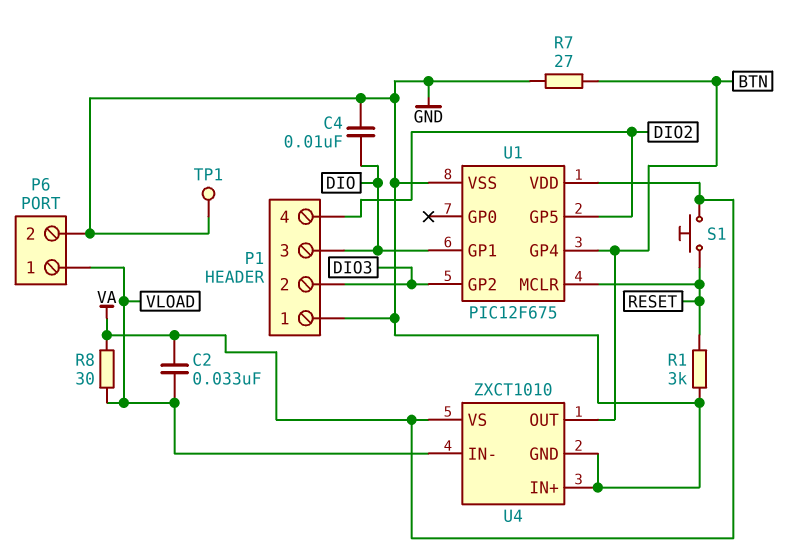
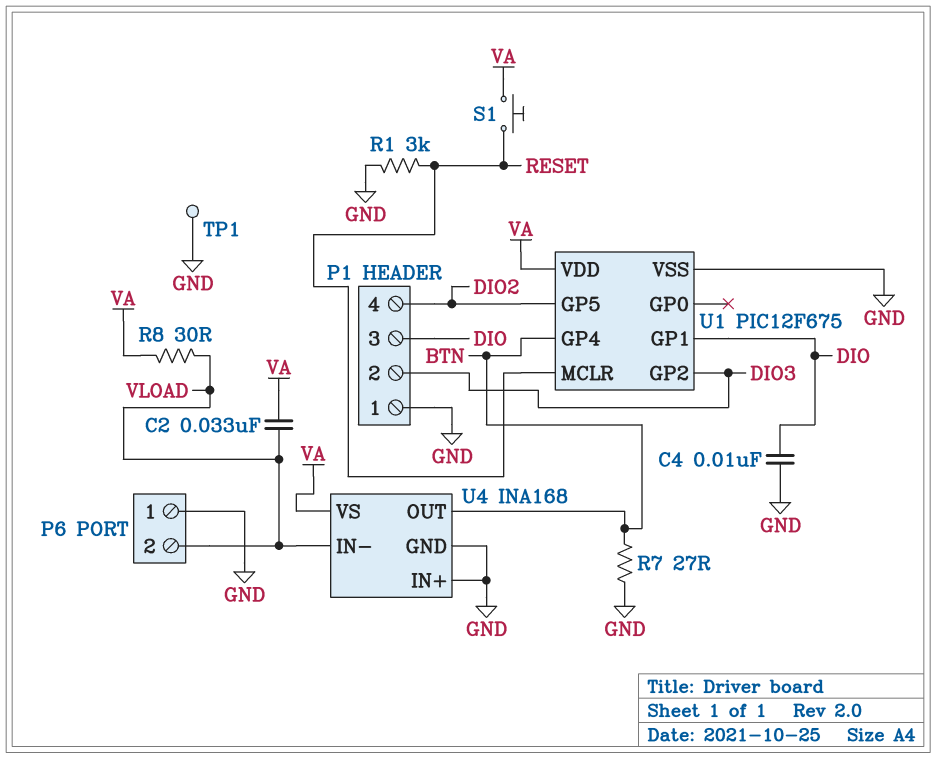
P6 pin 1: VLOAD -> GND
P6 pin 2: GND -> VLOAD
U4: ZXCT1010 -> INA168

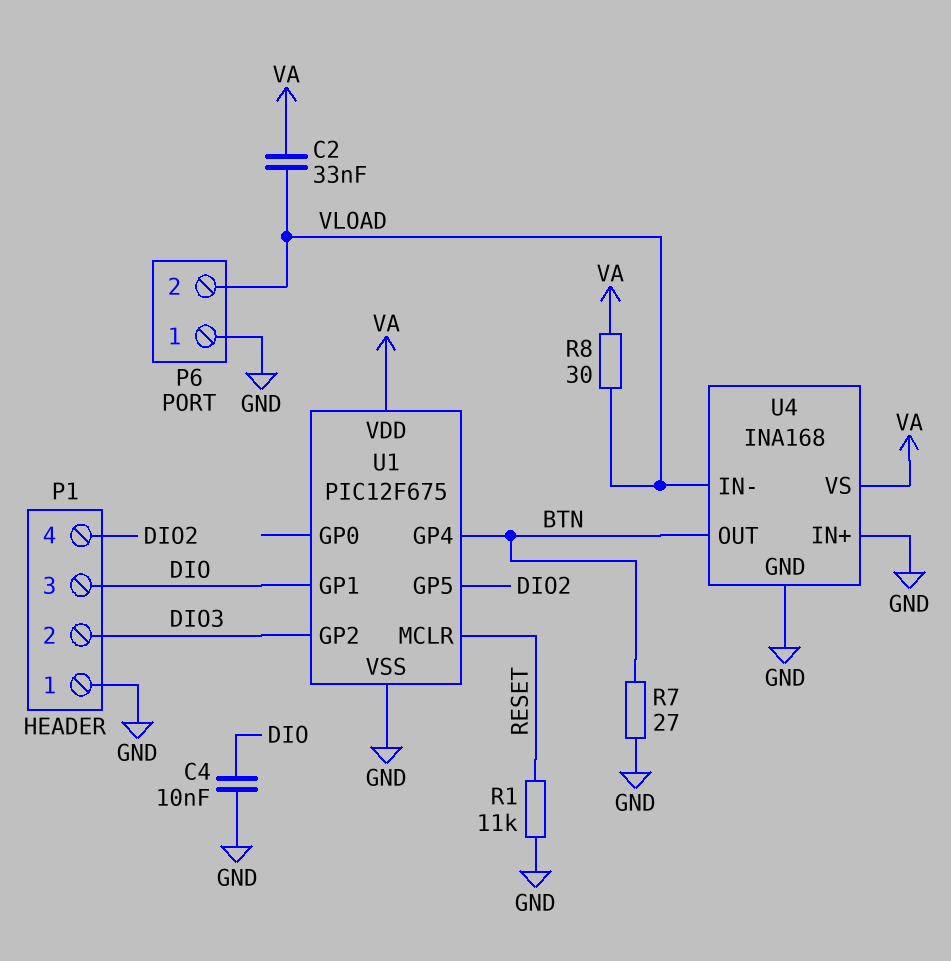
R1: 3k (GND, RESET) -> 11k (GND, RESET)
S1: button (RESET, VA) -> none
TP1: test point (GND) -> none

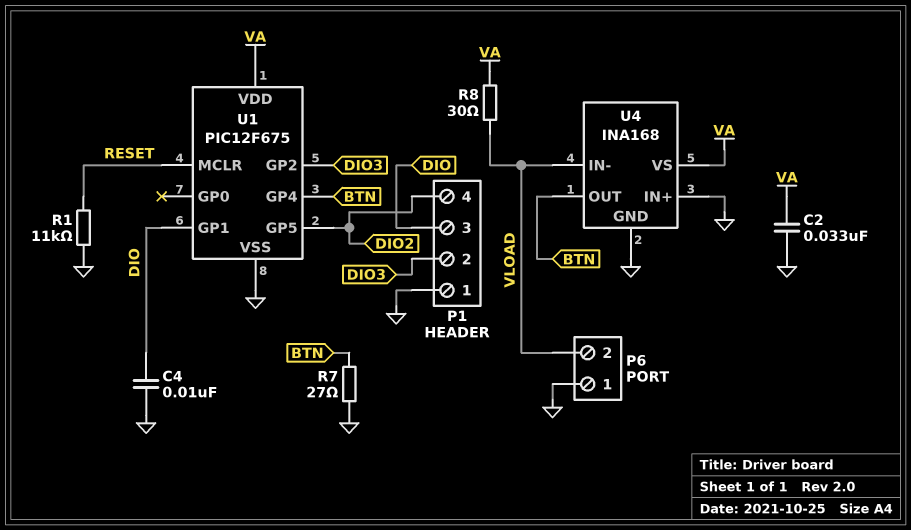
C2: 33nF (VA, VLOAD) -> 33nF (GND, VA)

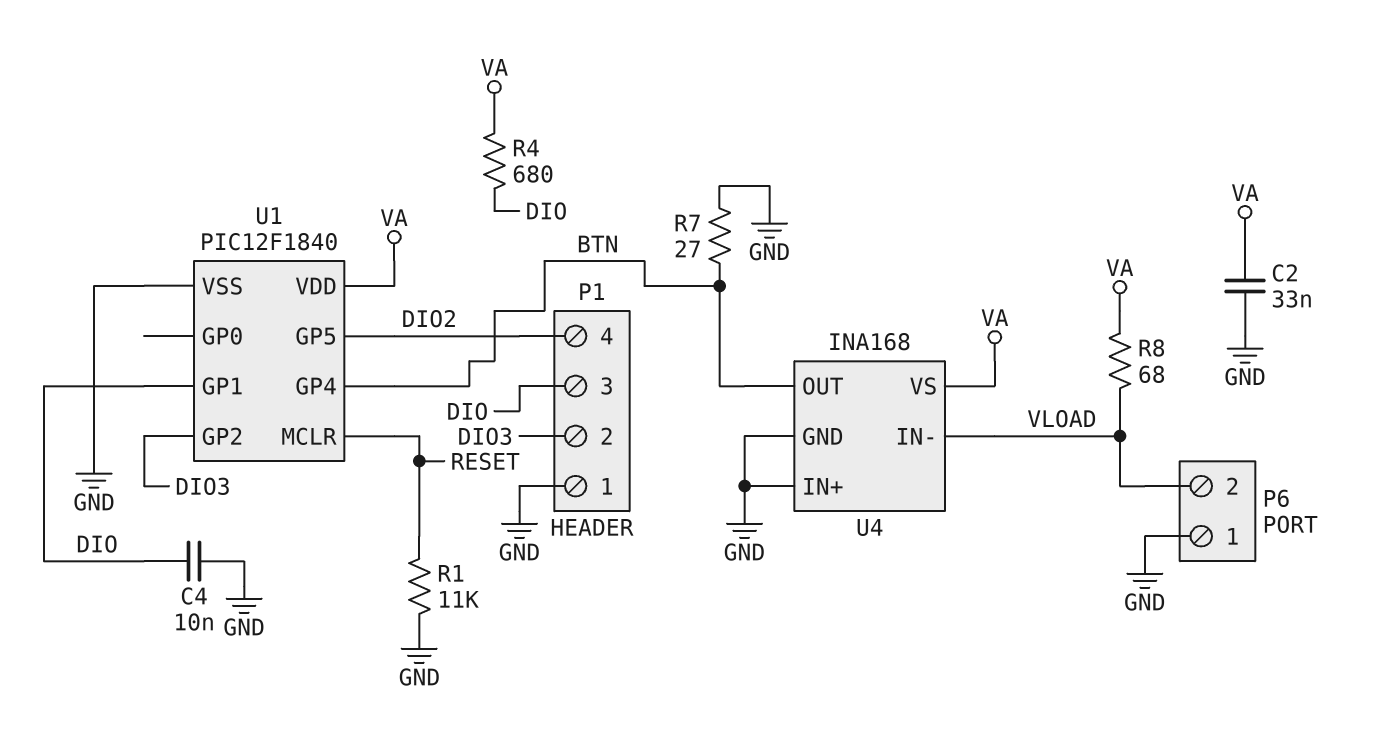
R4: none -> 680 (DIO, VA)
R8: 30 (VA, VLOAD) -> 68 (VA, VLOAD)
U1: PIC12F675 -> PIC12F1840

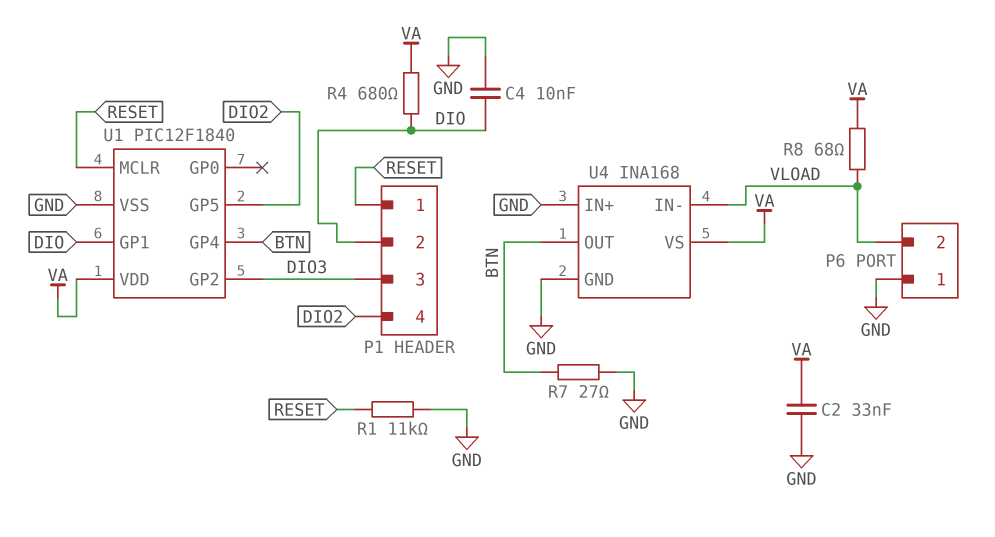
P1 pin 1: GND -> RESET
P1 pin 2: DIO3 -> DIO
P1 pin 3: DIO -> DIO3

